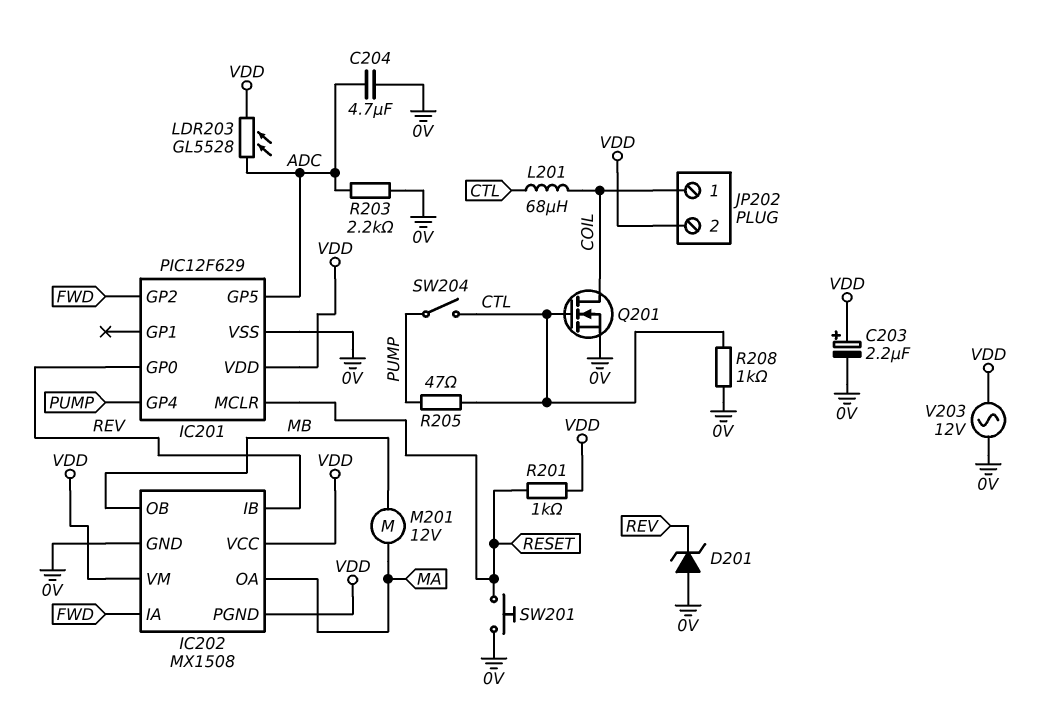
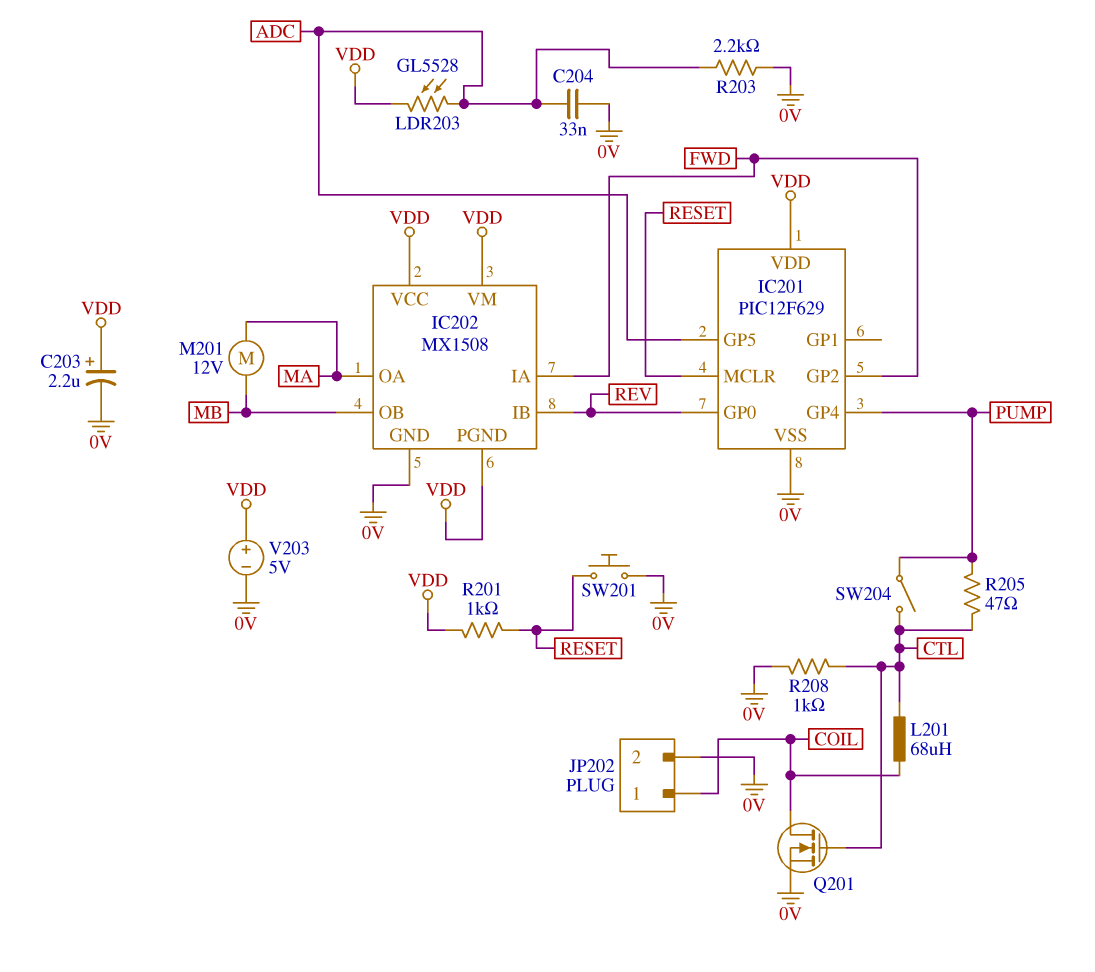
C204: 4.7uF (0V, ADC) -> 33nF (0V, ADC)
D201: zener (A 0V, K REV) -> none
JP202 pin 2: VDD -> 0V
V203: AC 12V (0V, VDD) -> 5V (plus VDD, minus 0V)

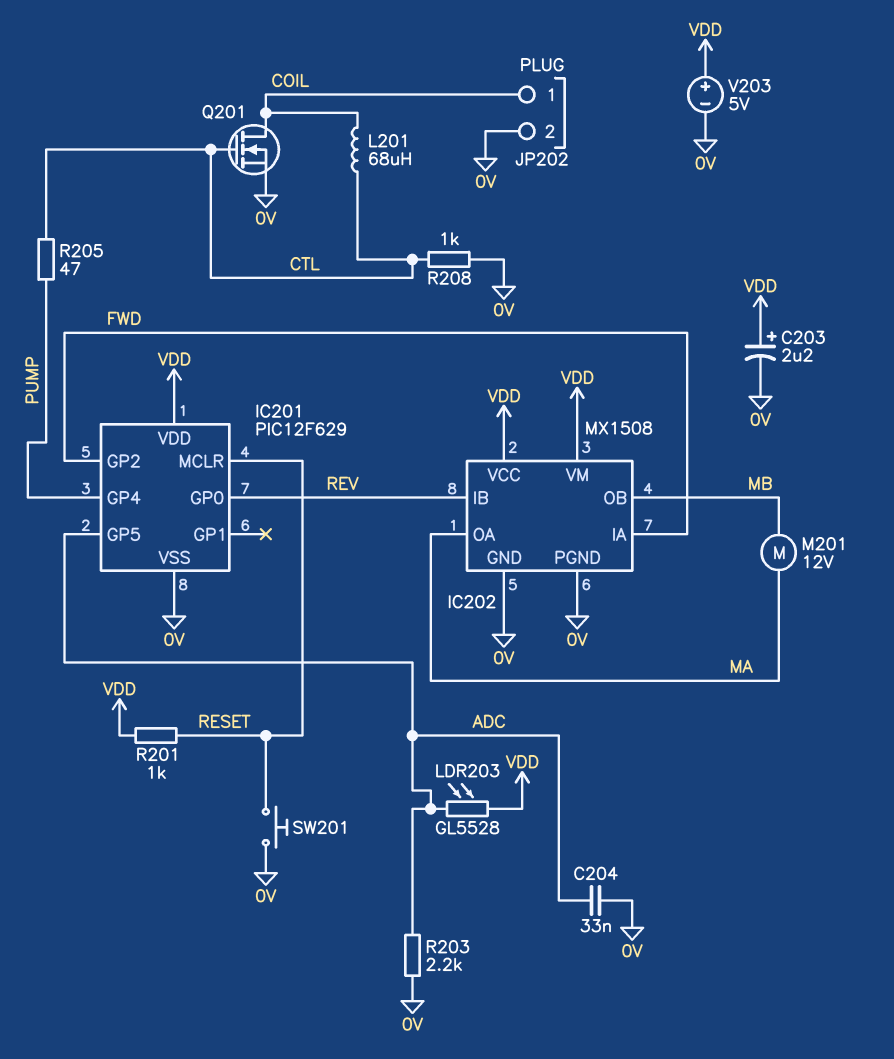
IC202 pin PGND: VDD -> 0V
SW204: switch (CTL, PUMP) -> none

